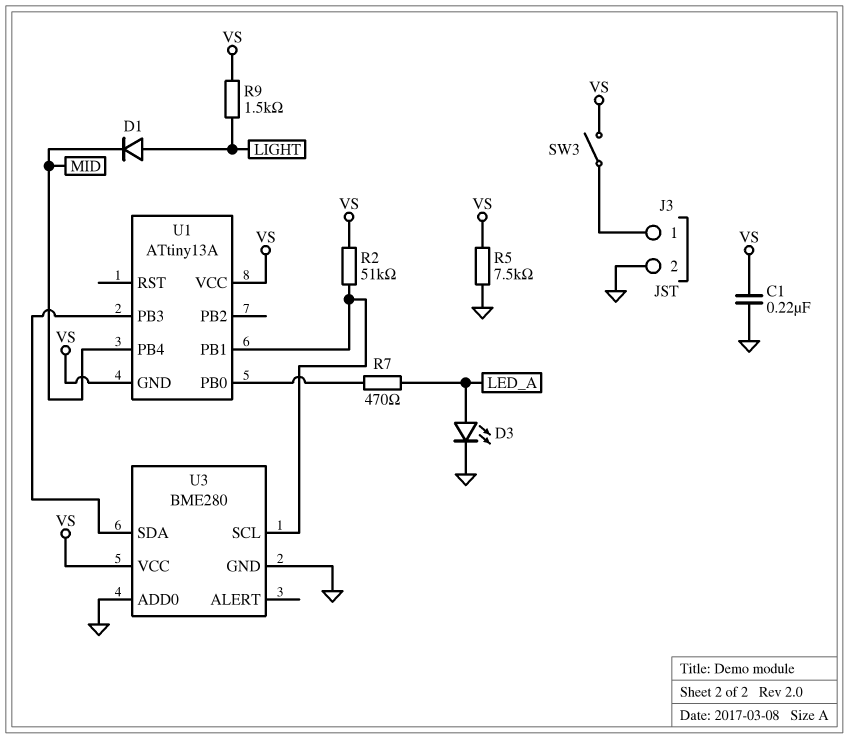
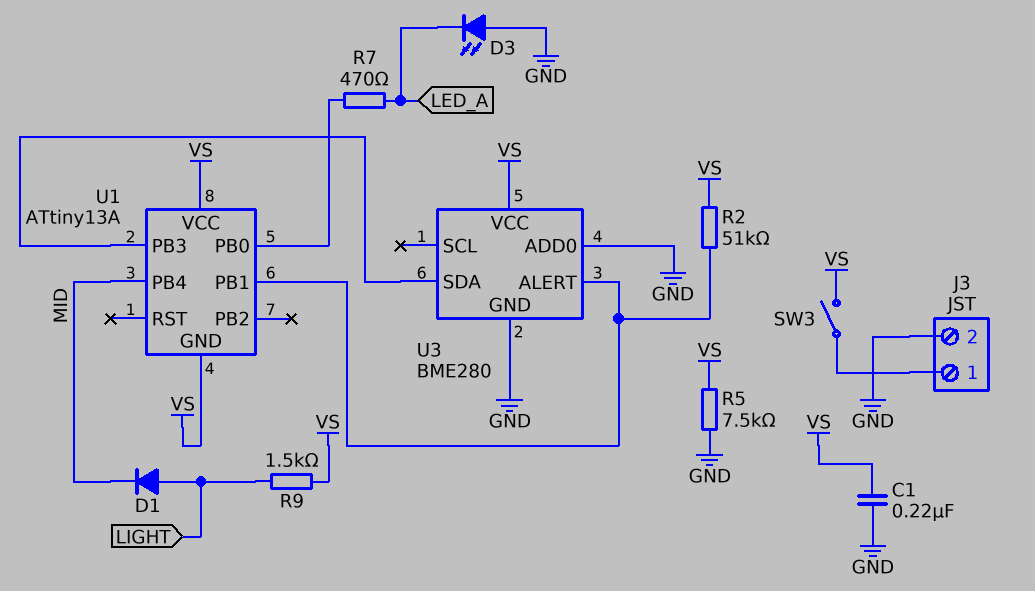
D3: LED (A LED_A, K GND) -> LED (A GND, K LED_A)
U3 pin ALERT: none -> U1/PB1
U3 pin SCL: U1/PB1 -> none

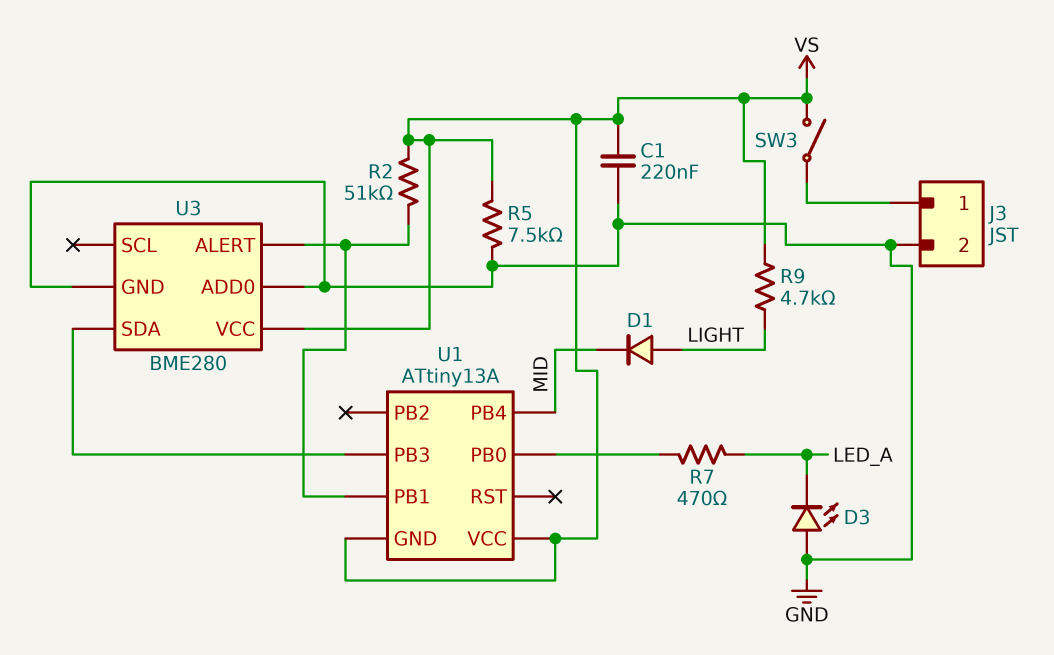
R9: 1.5k (LIGHT, VS) -> 4.7k (LIGHT, VS)

